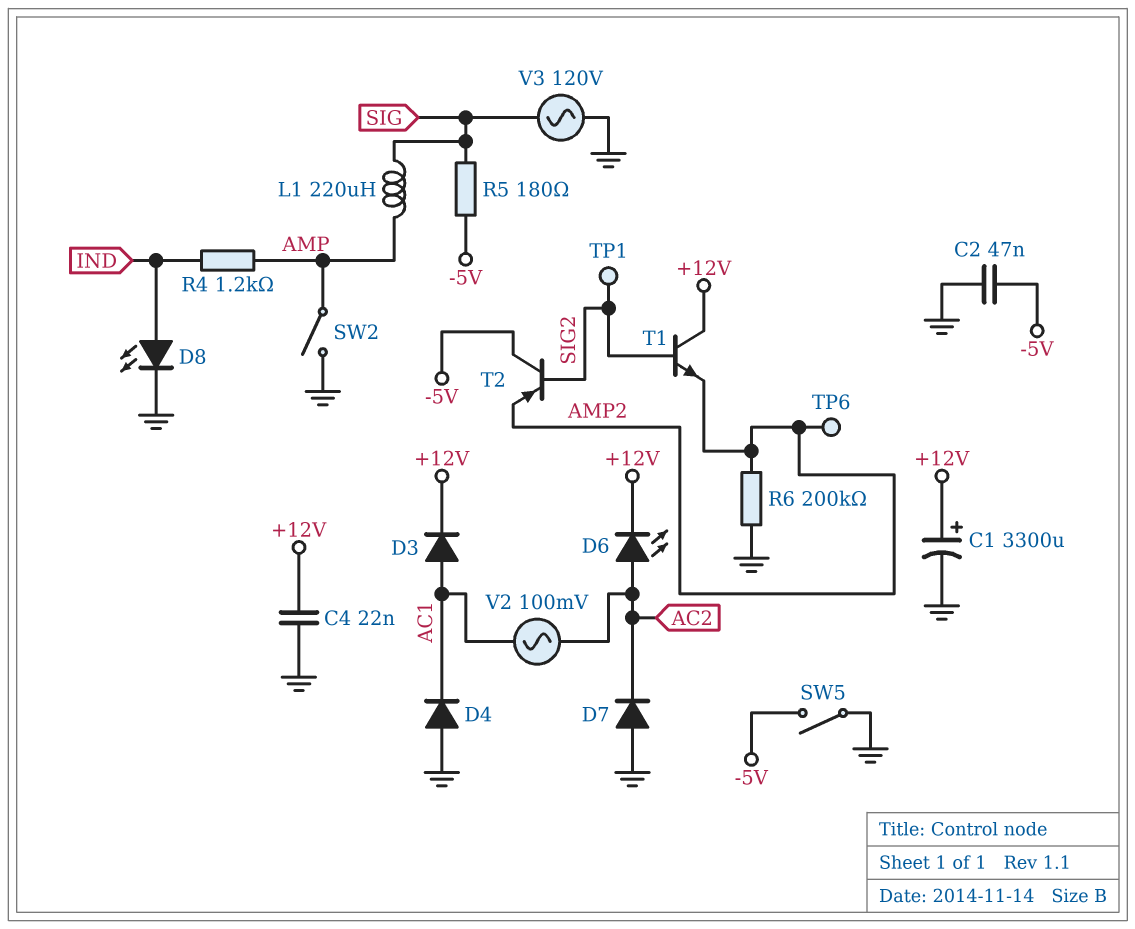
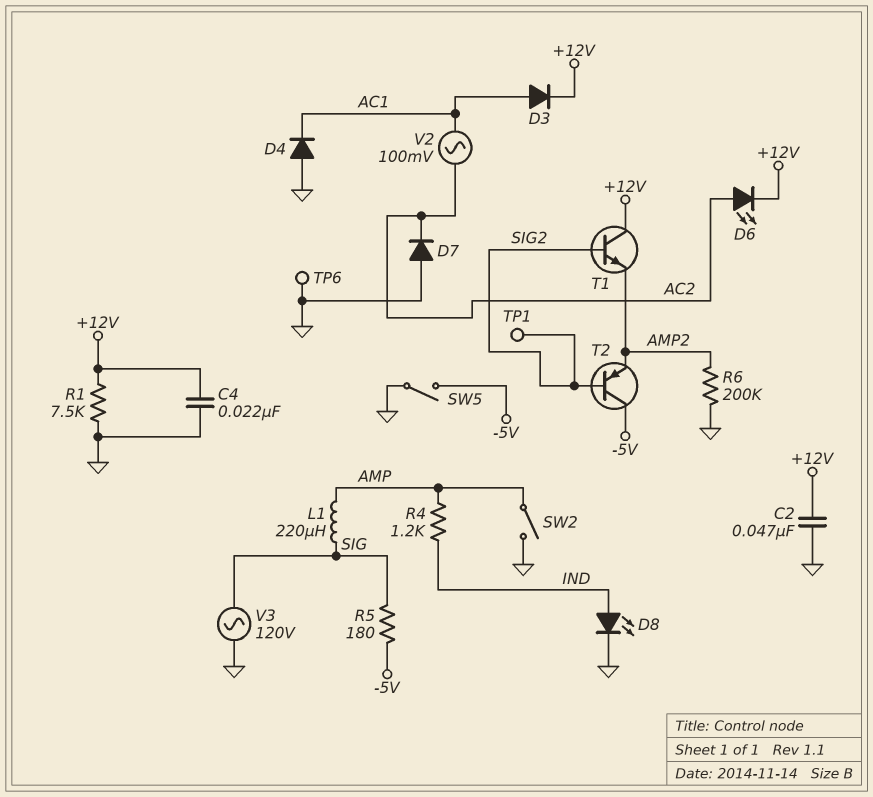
C1: 3300uF (plus +12V, minus GND) -> none
C2: 47nF (-5V, GND) -> 47nF (+12V, GND)
R1: none -> 7.5k (+12V, GND)
TP6: test point (AMP2) -> test point (GND)

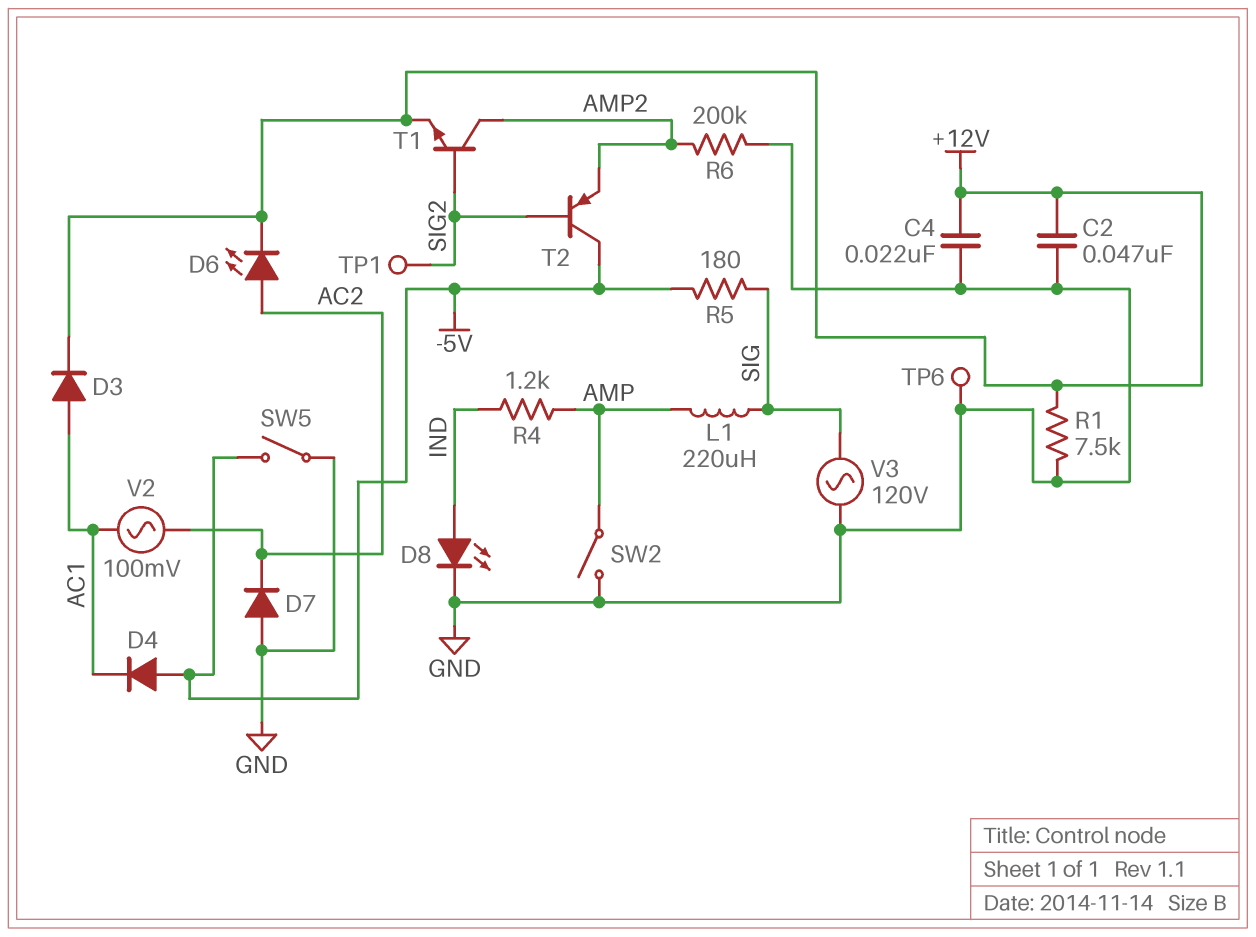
D4: diode (A GND, K AC1) -> diode (A -5V, K AC1)
T1: NPN (B SIG2, C +12V, E AMP2) -> NPN (B SIG2, C AMP2, E +12V)

